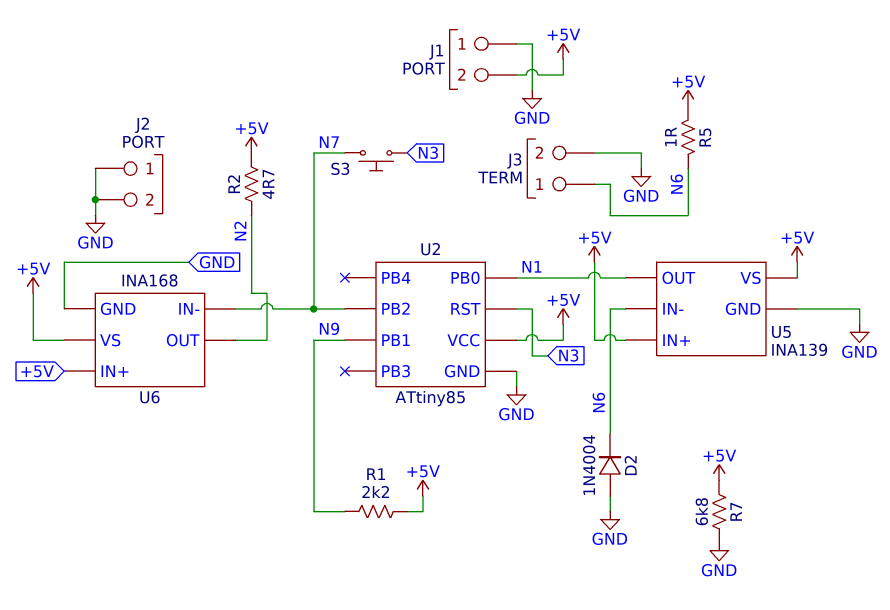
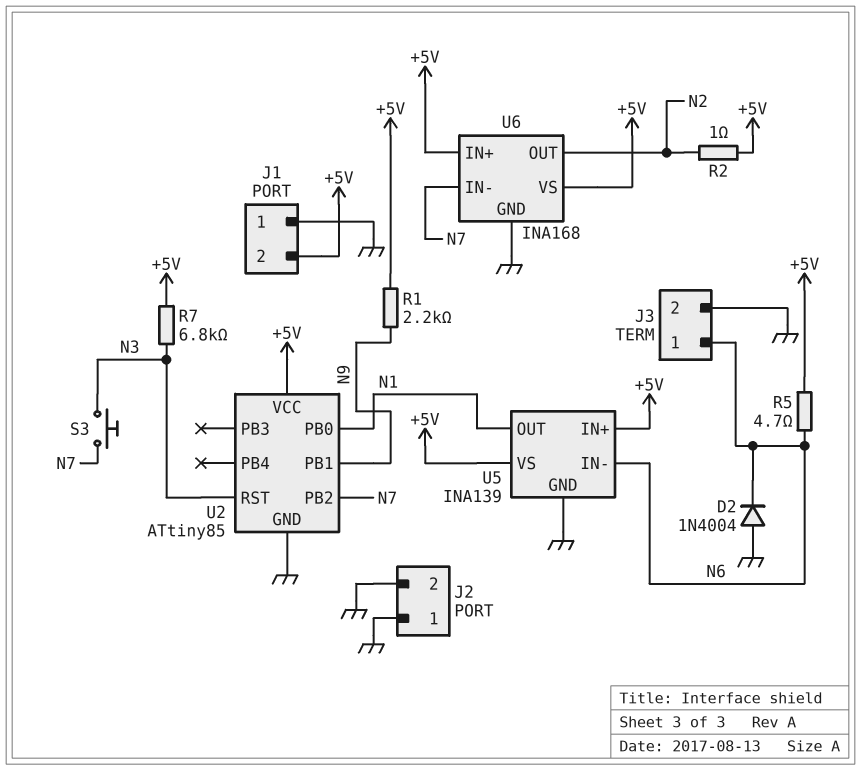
R2: 4.7 (+5V, N2) -> 1 (+5V, N2)
R5: 1 (+5V, N6) -> 4.7 (+5V, N6)
R7: 6.8k (+5V, GND) -> 6.8k (+5V, N3)

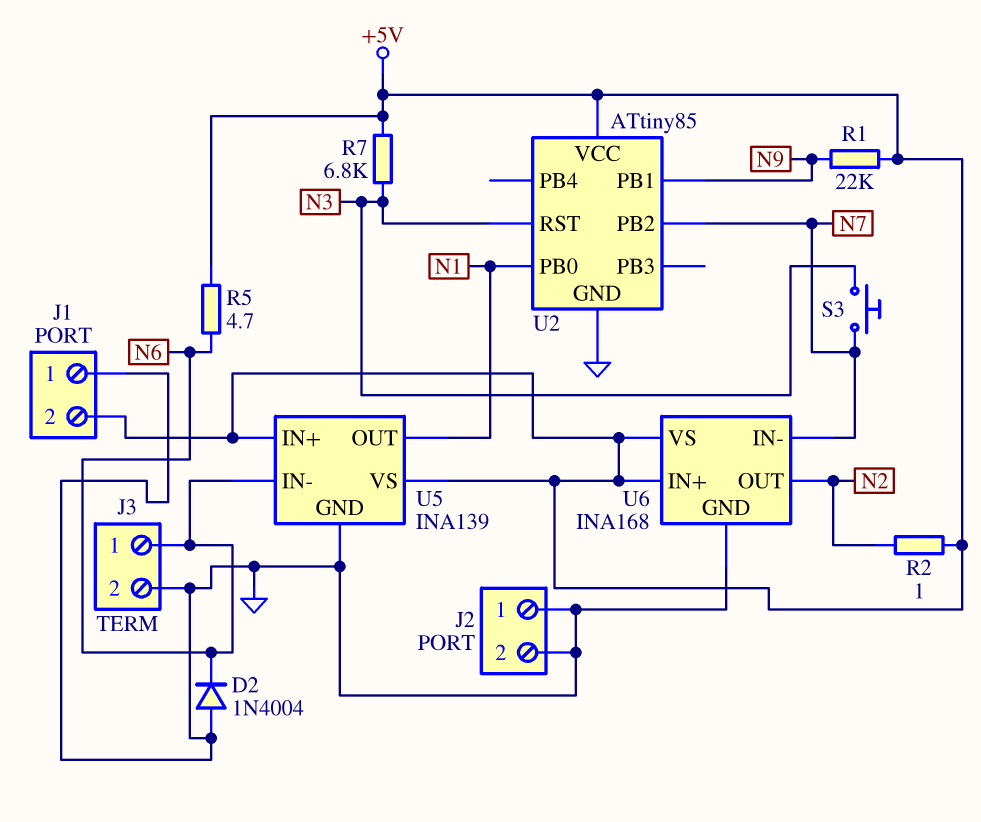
R1: 2.2k (+5V, N9) -> 22k (+5V, N9)

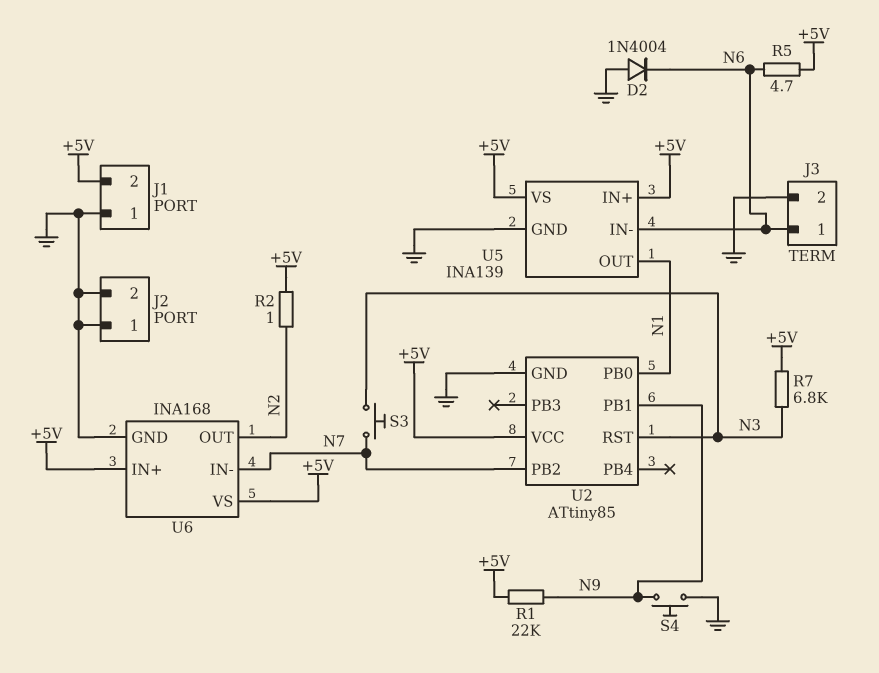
S4: none -> button (GND, N9)

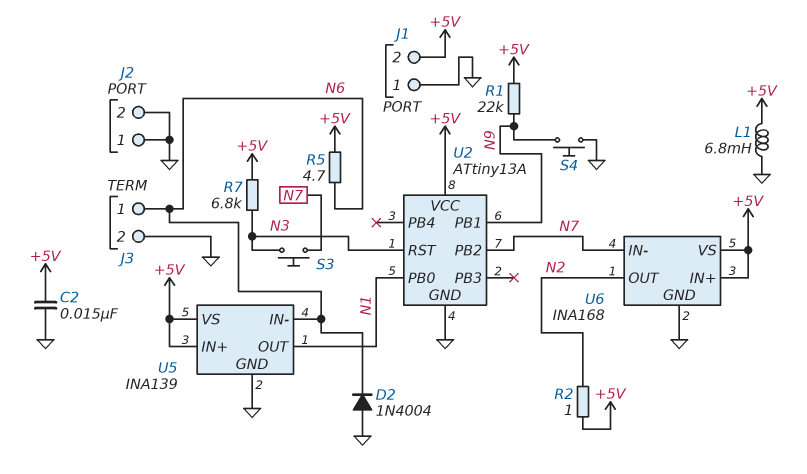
C2: none -> 15nF (+5V, GND)
L1: none -> 6.8mH (+5V, GND)
U2: ATtiny85 -> ATtiny13A

